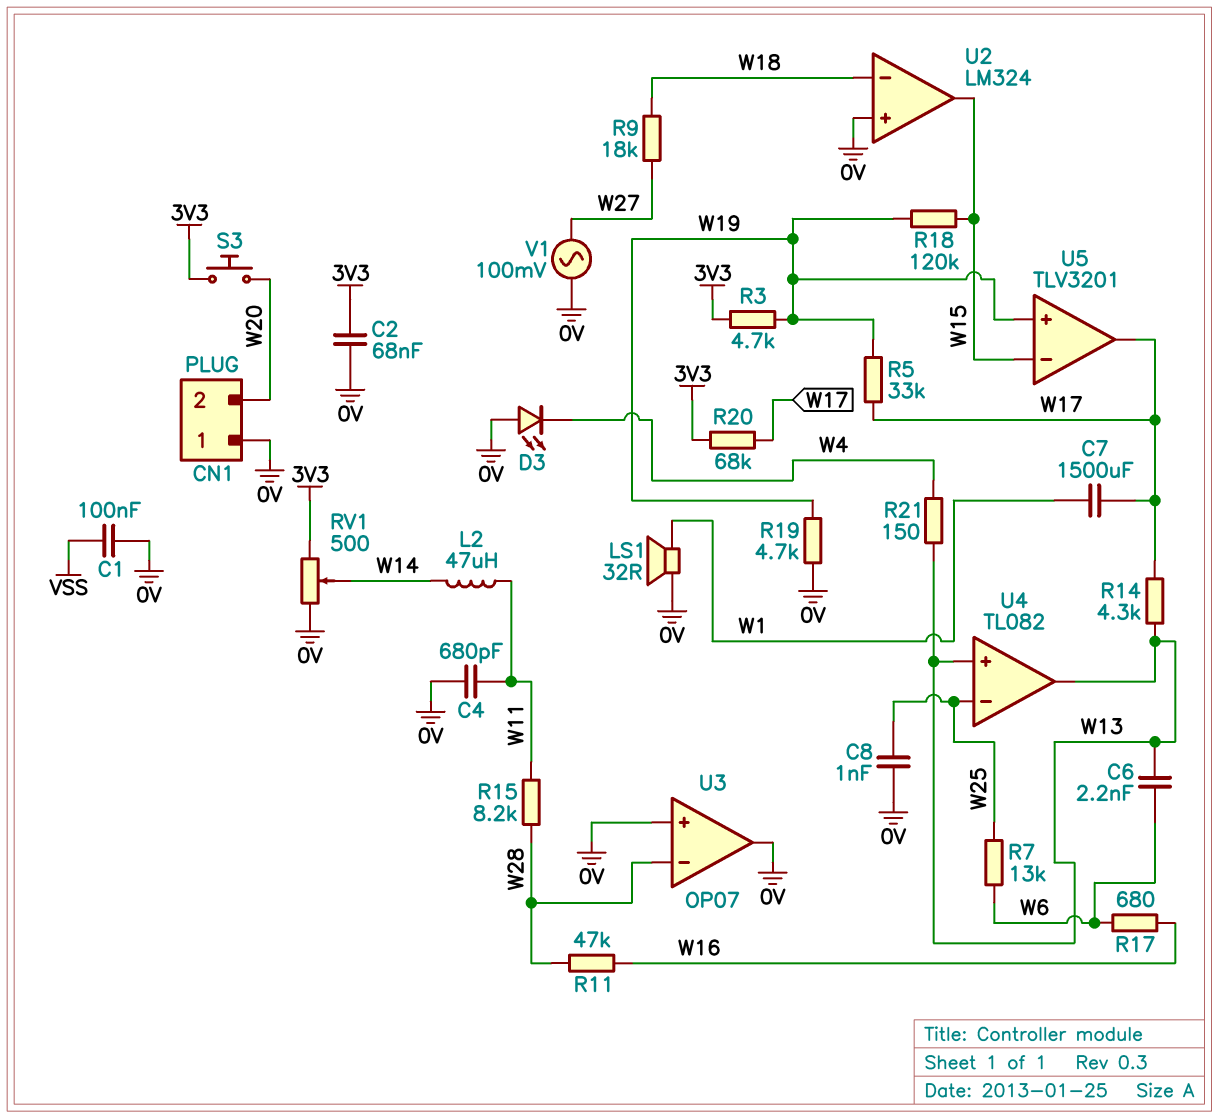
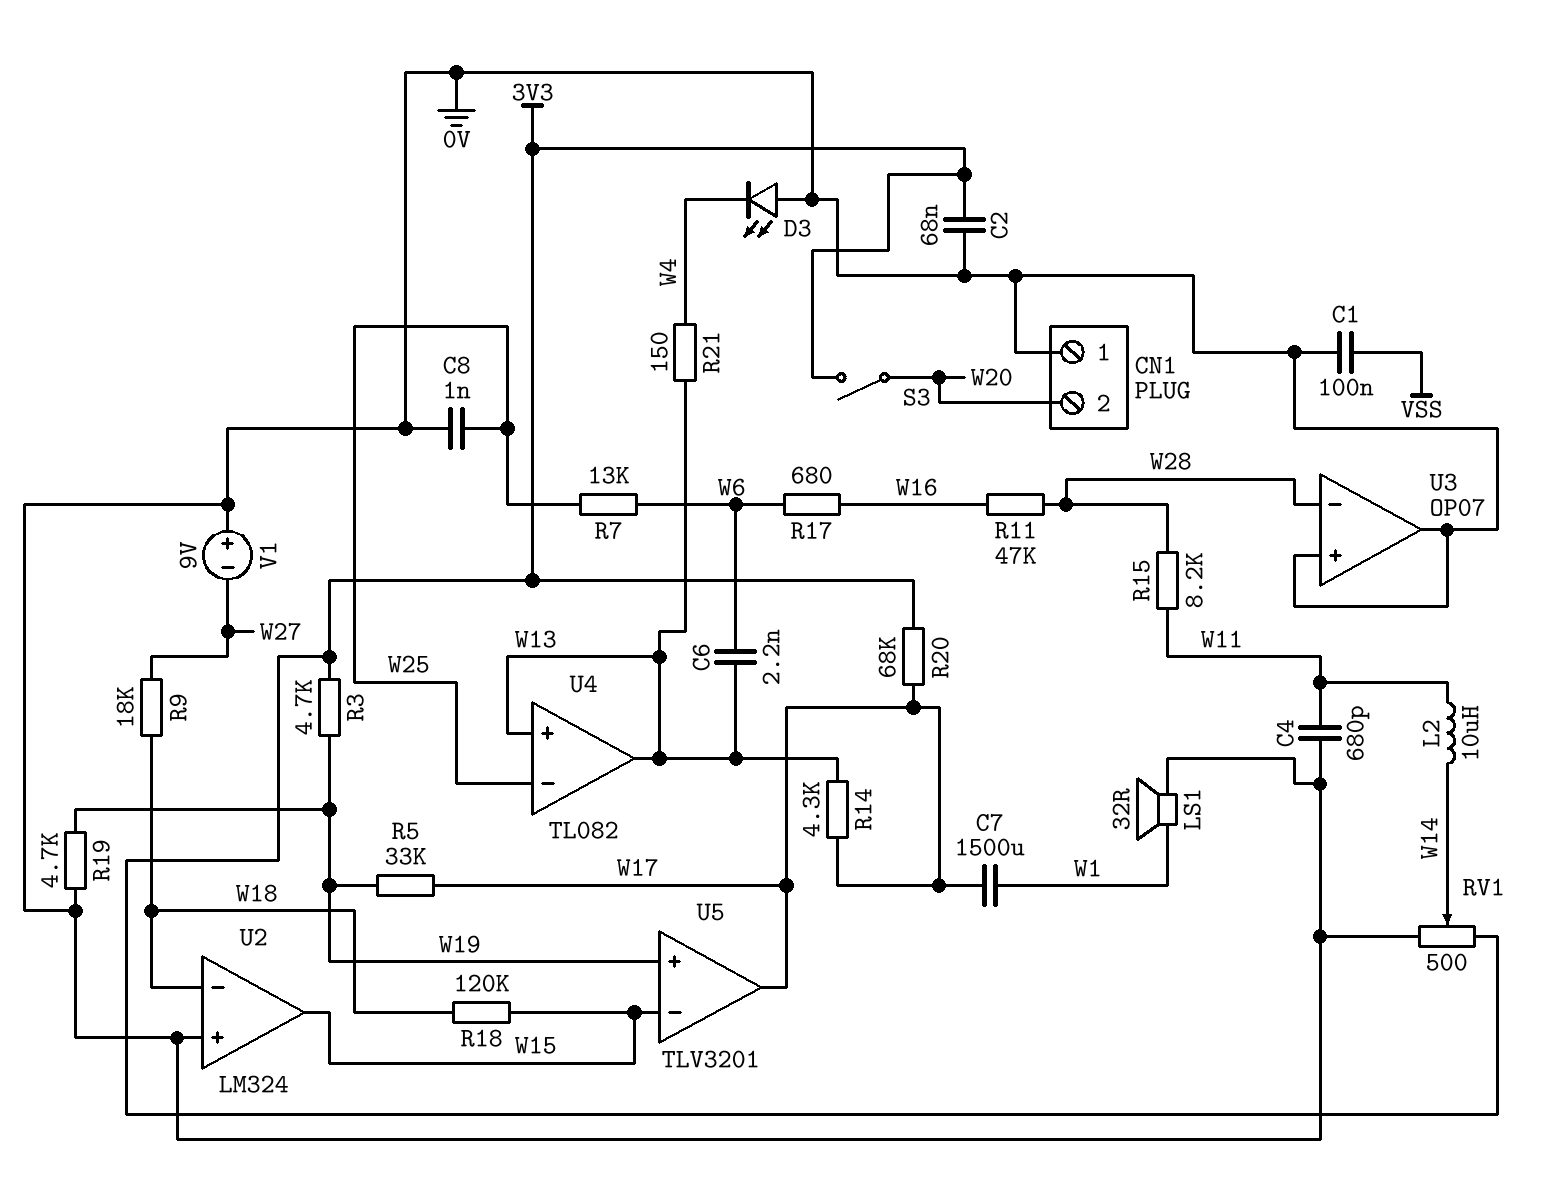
L2: 47uH (W11, W14) -> 10uH (W11, W14)
R18: 120k (W15, W19) -> 120k (W15, W18)
S3: button (3V3, W20) -> switch (3V3, W20)
V1: AC 100mV (0V, W27) -> 9V (plus 0V, minus W27)

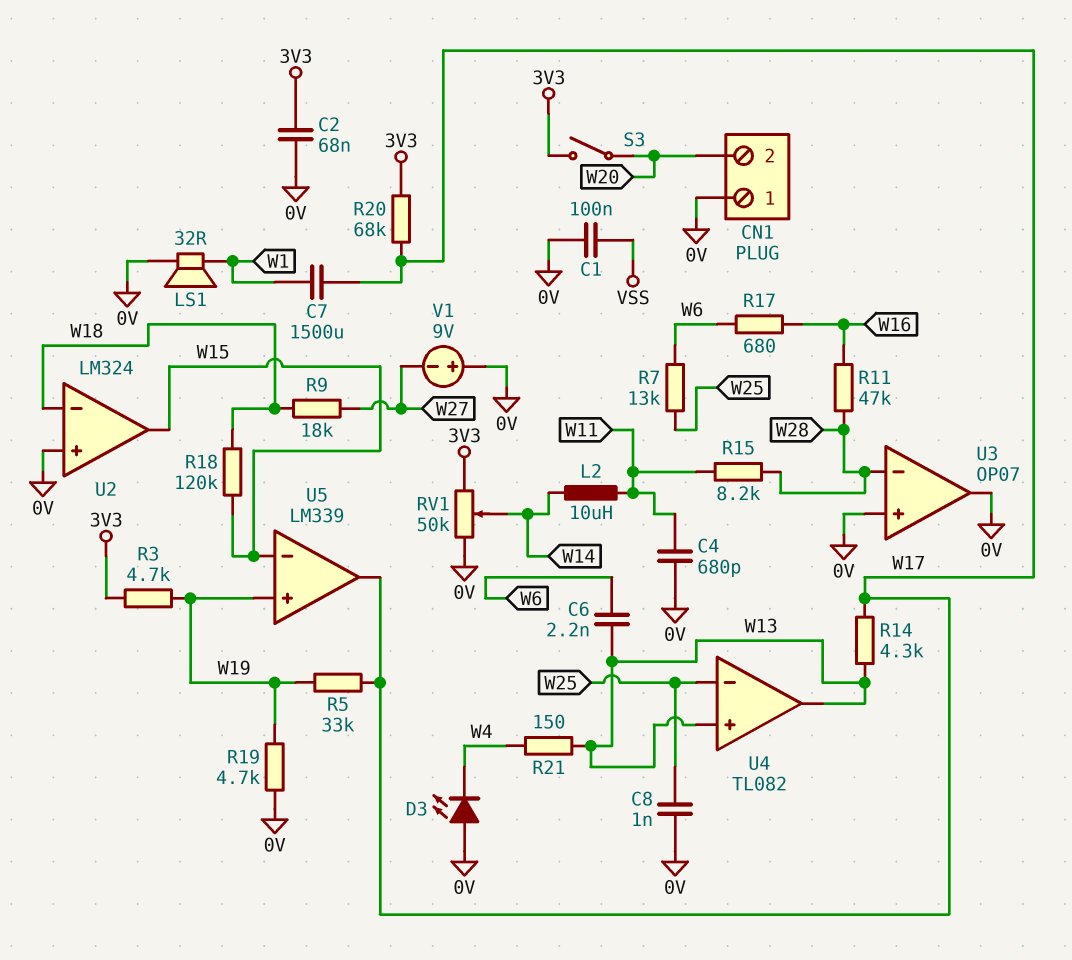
RV1: 500 (0V, 3V3, wiper W14) -> 50k (0V, 3V3, wiper W14)
U5: TLV3201 -> LM339

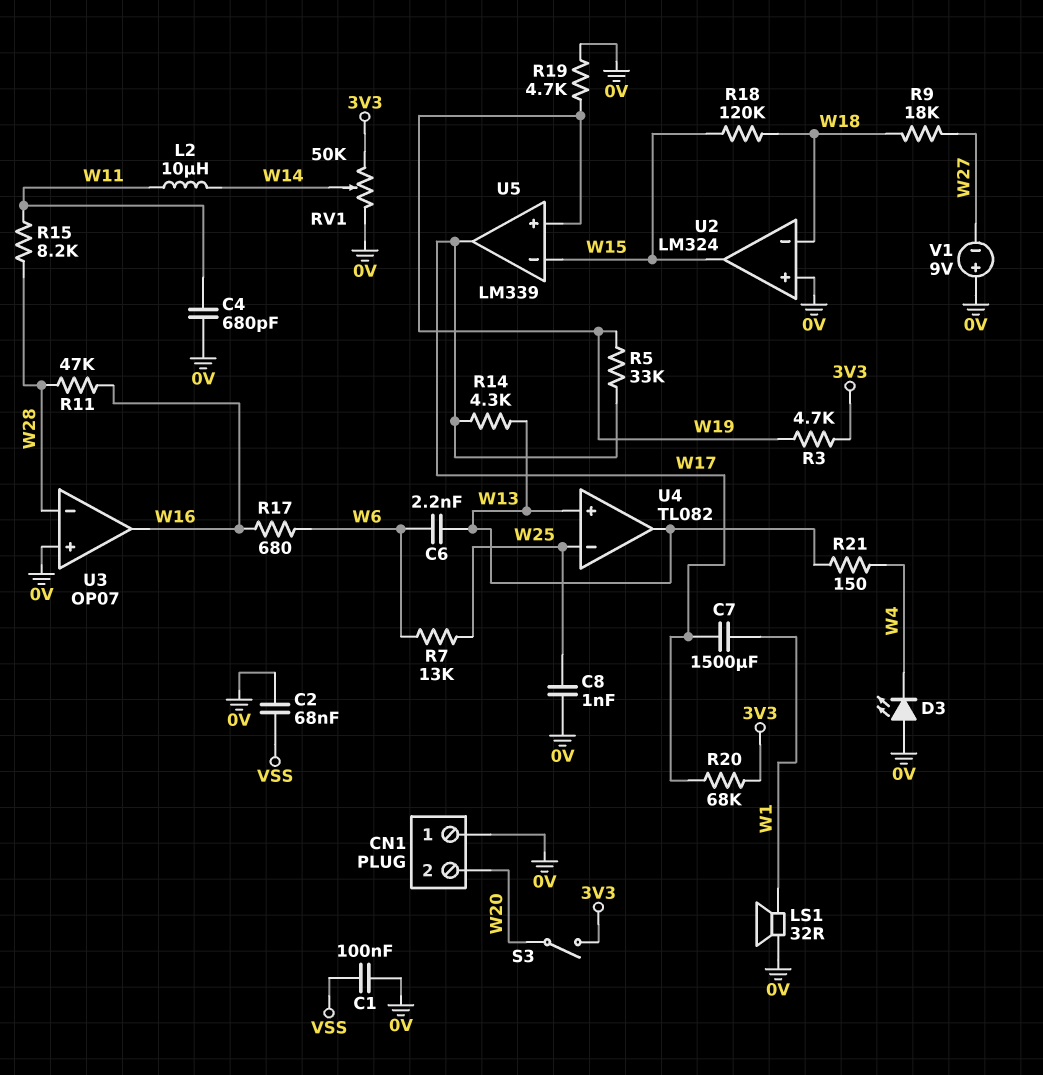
C2: 68nF (0V, 3V3) -> 68nF (0V, VSS)
U3 pin out: 0V -> W16

